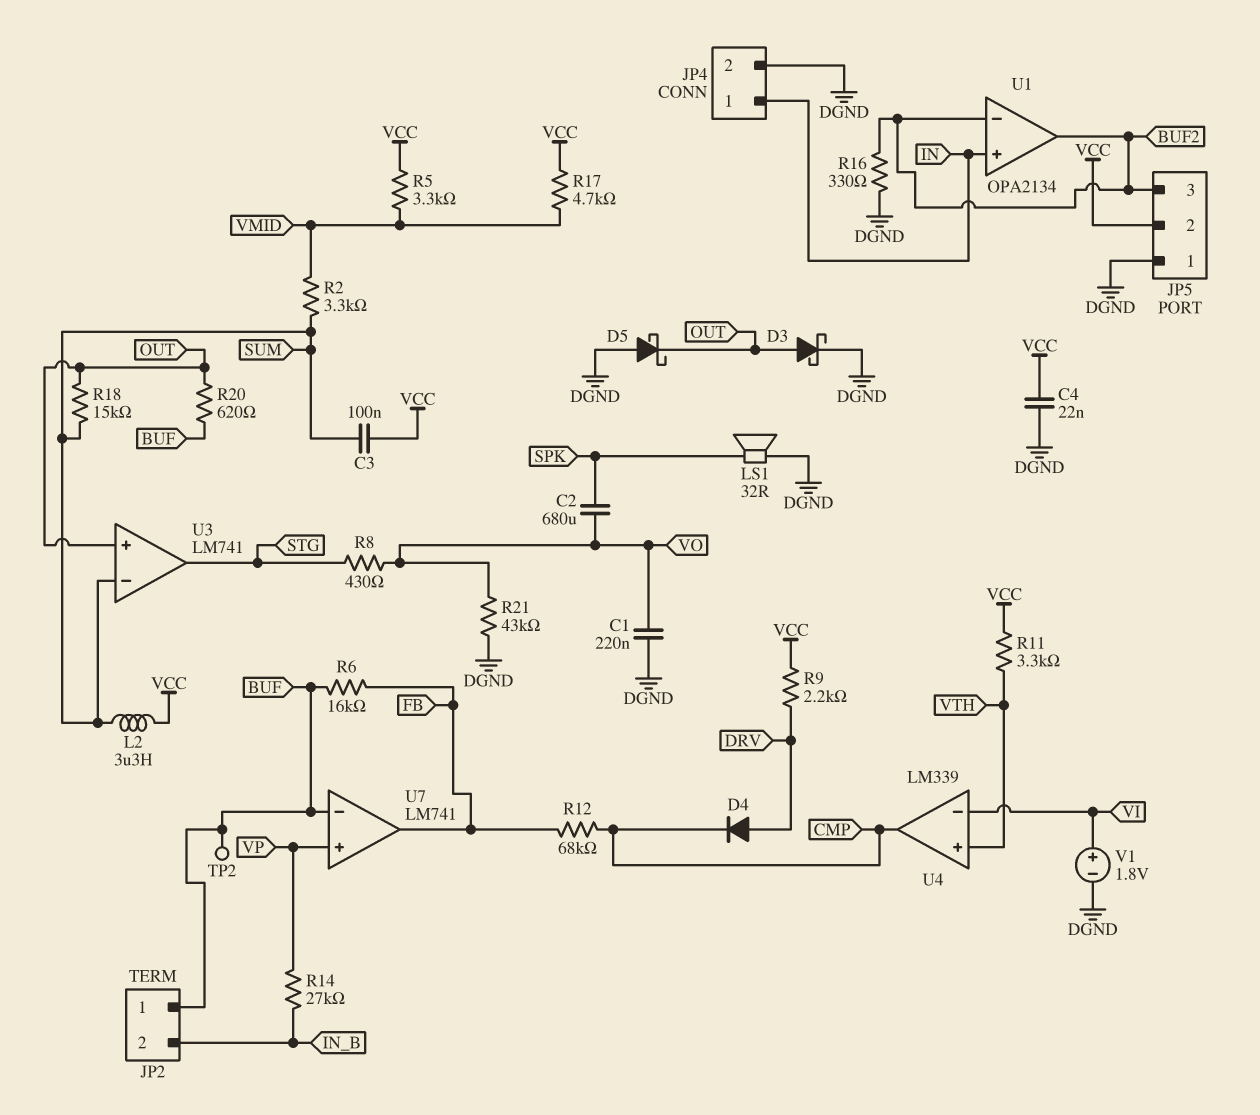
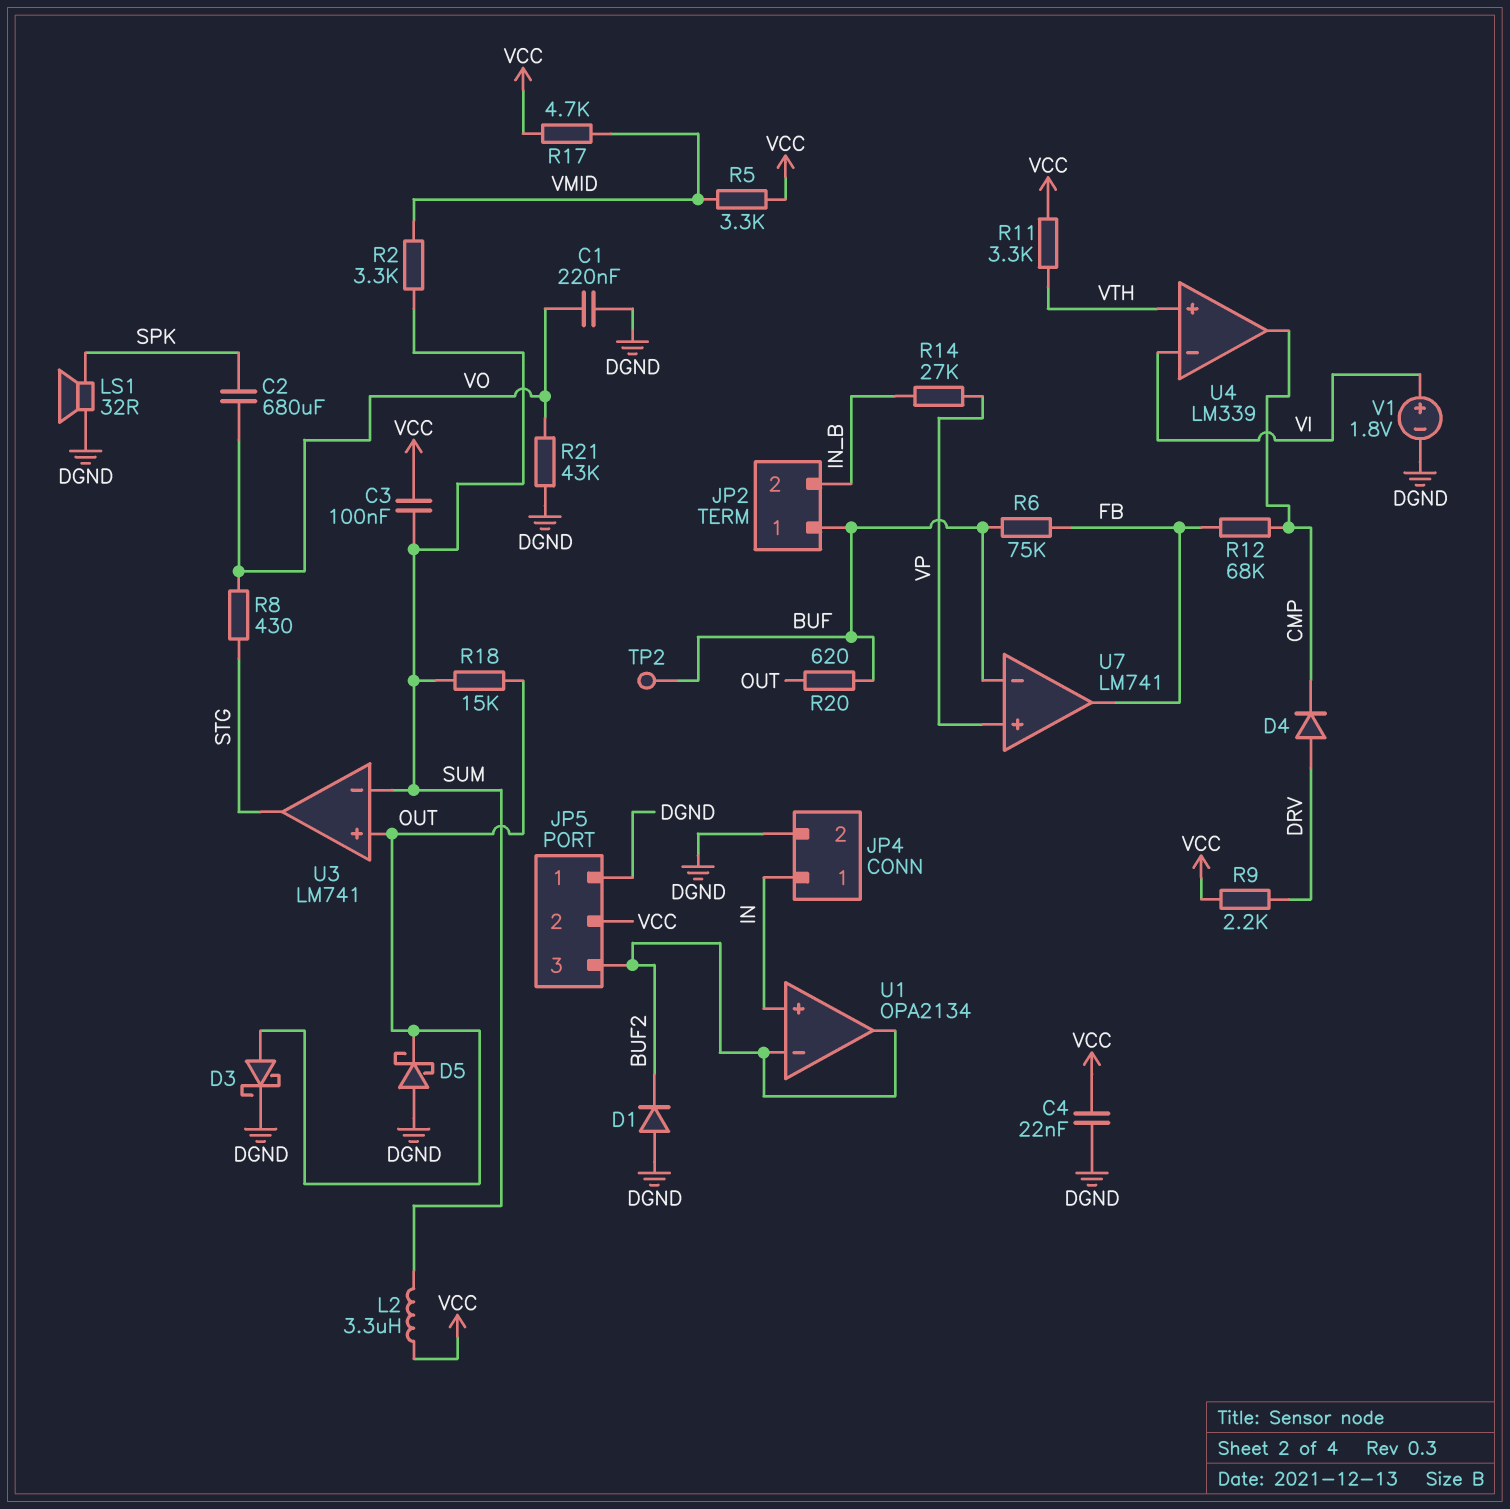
D1: none -> diode (A DGND, K BUF2)
R6: 16k (BUF, FB) -> 75k (BUF, FB)
R16: 330 (BUF2, DGND) -> none

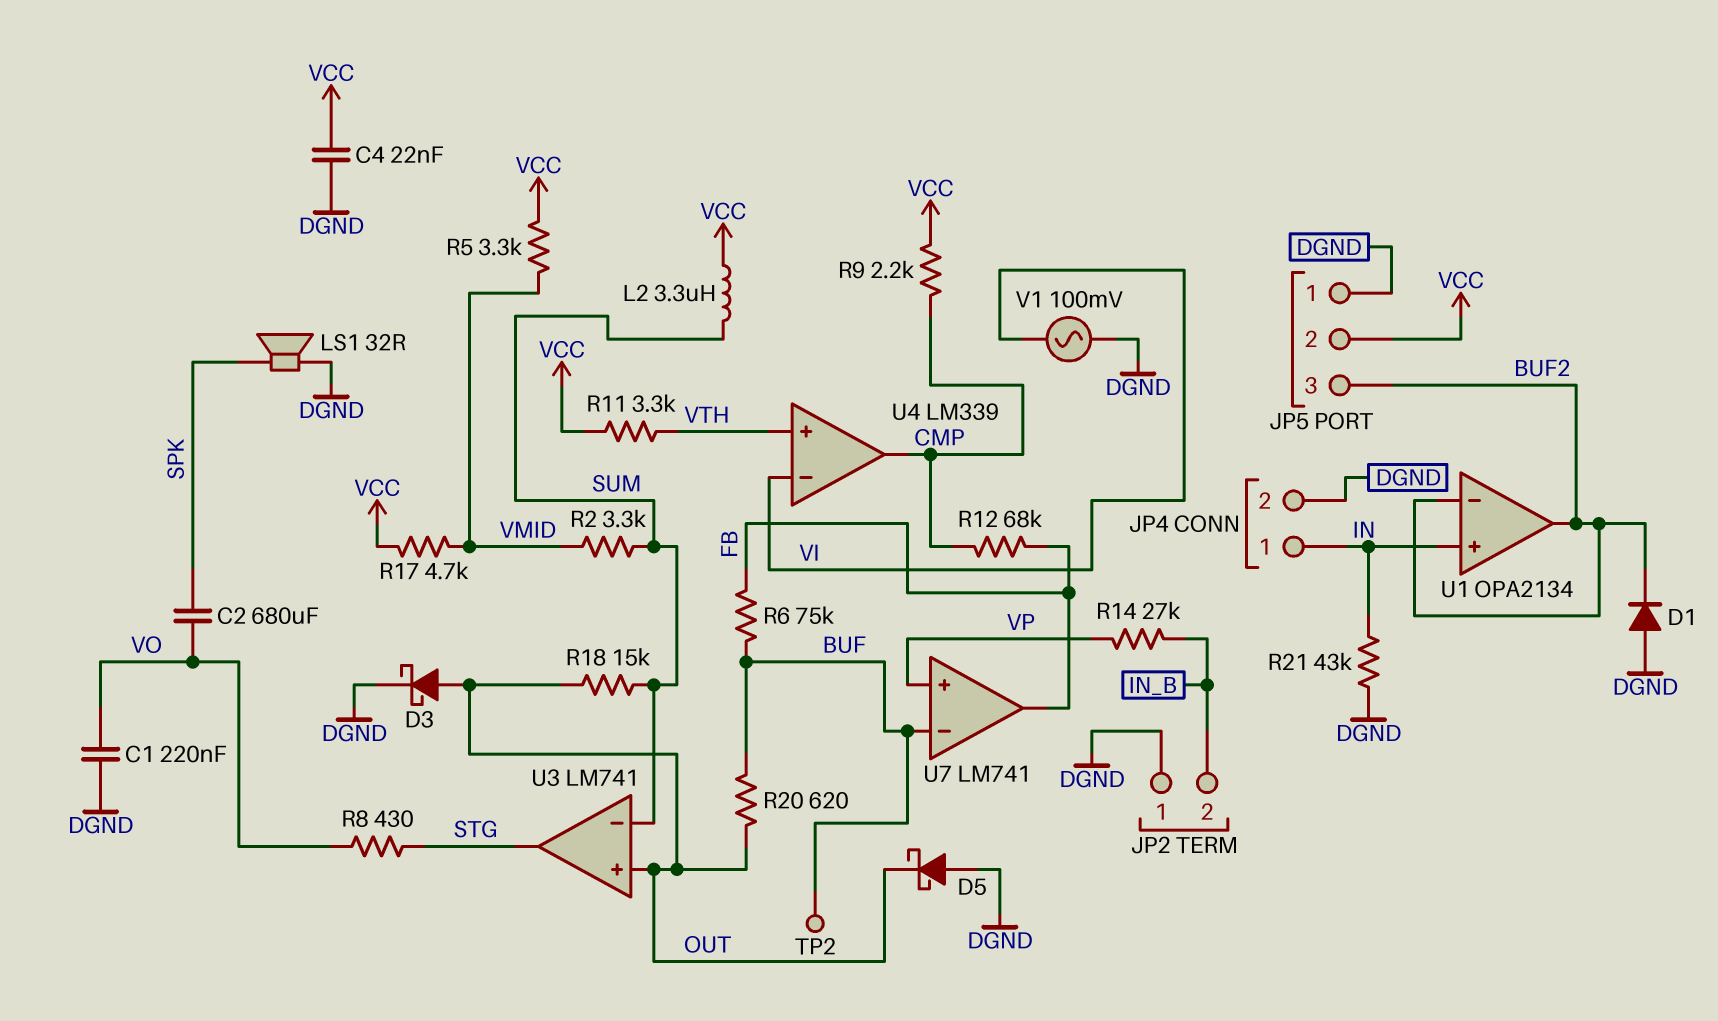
C3: 100nF (SUM, VCC) -> none
D4: diode (A DRV, K CMP) -> none
JP2 pin 1: BUF -> DGND
R9: 2.2k (DRV, VCC) -> 2.2k (CMP, VCC)
R21: 43k (DGND, VO) -> 43k (DGND, IN)
V1: 1.8V (plus VI, minus DGND) -> AC 100mV (DGND, VI)

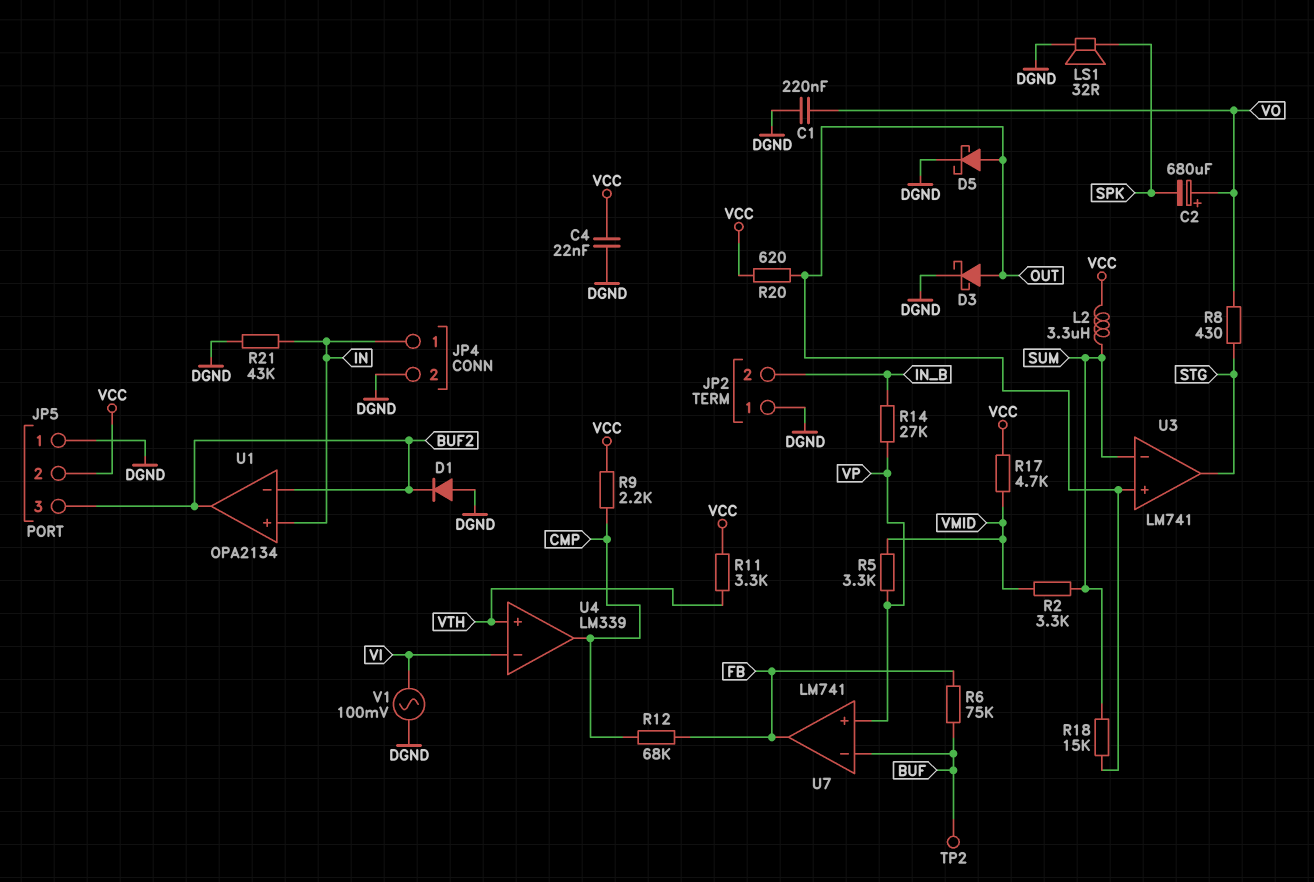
C2: 680uF (SPK, VO) -> 680uF (plus VO, minus SPK)
D5: schottky (A DGND, K OUT) -> schottky (A OUT, K DGND)
R5: 3.3k (VCC, VMID) -> 3.3k (VMID, VP)
R20: 620 (BUF, OUT) -> 620 (OUT, VCC)

